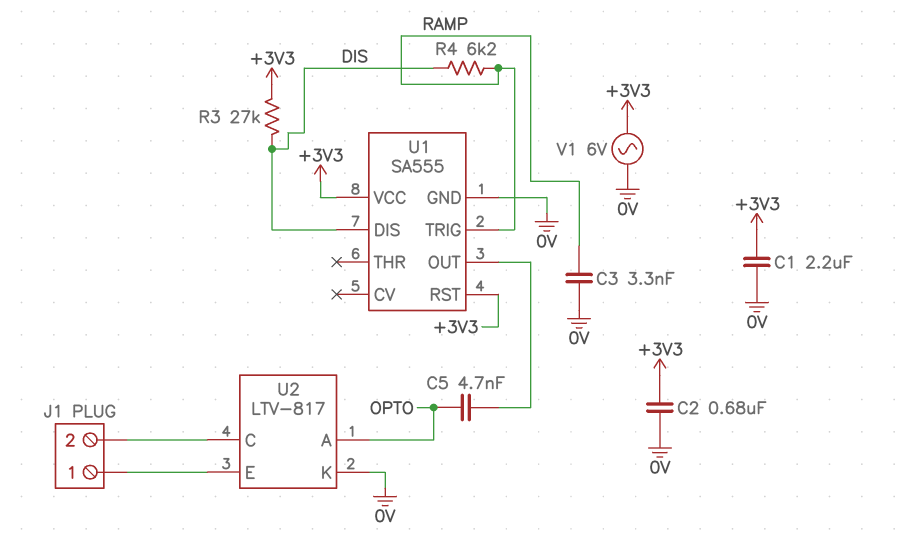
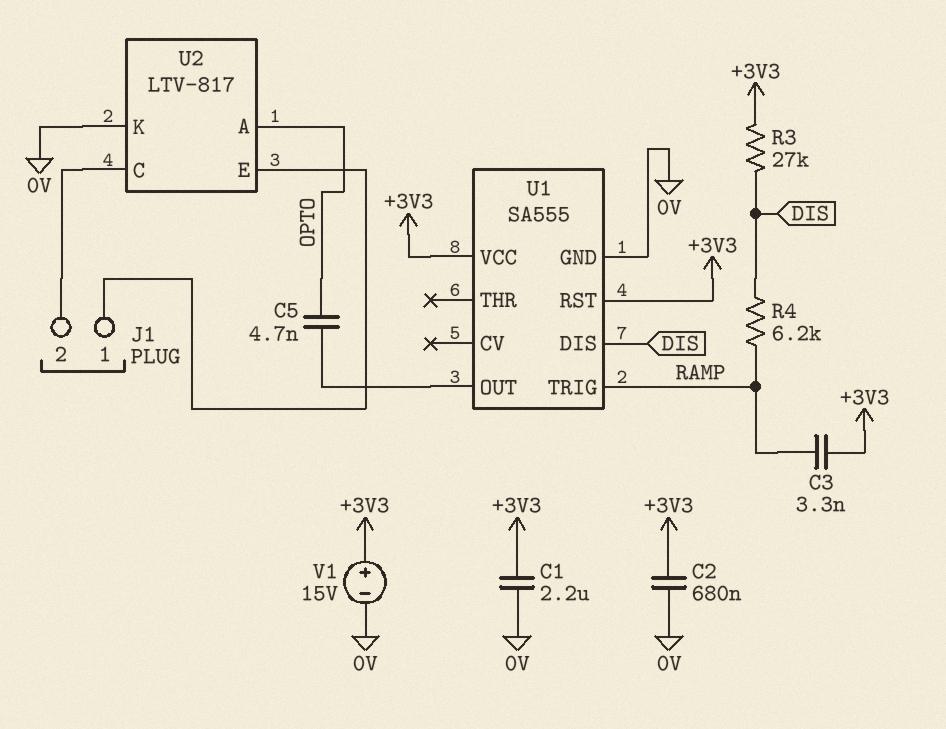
C3: 3.3nF (0V, RAMP) -> 3.3nF (+3V3, RAMP)
V1: AC 6V (+3V3, 0V) -> 15V (plus +3V3, minus 0V)

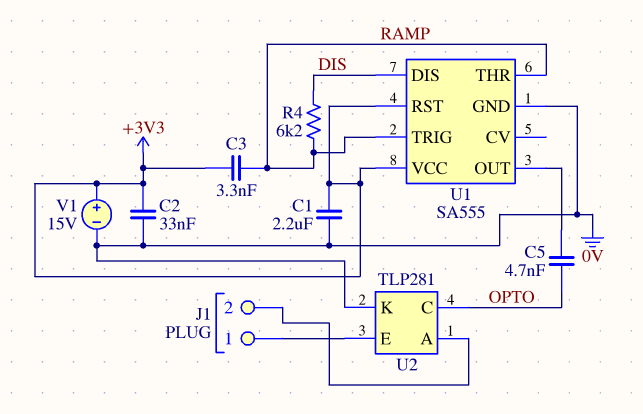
C2: 680nF (+3V3, 0V) -> 33nF (+3V3, 0V)
R3: 27k (+3V3, DIS) -> none
U1 pin THR: none -> RAMP
U2: LTV-817 -> TLP281
U2 pin A: OPTO -> J1/2
U2 pin C: J1/2 -> OPTO

